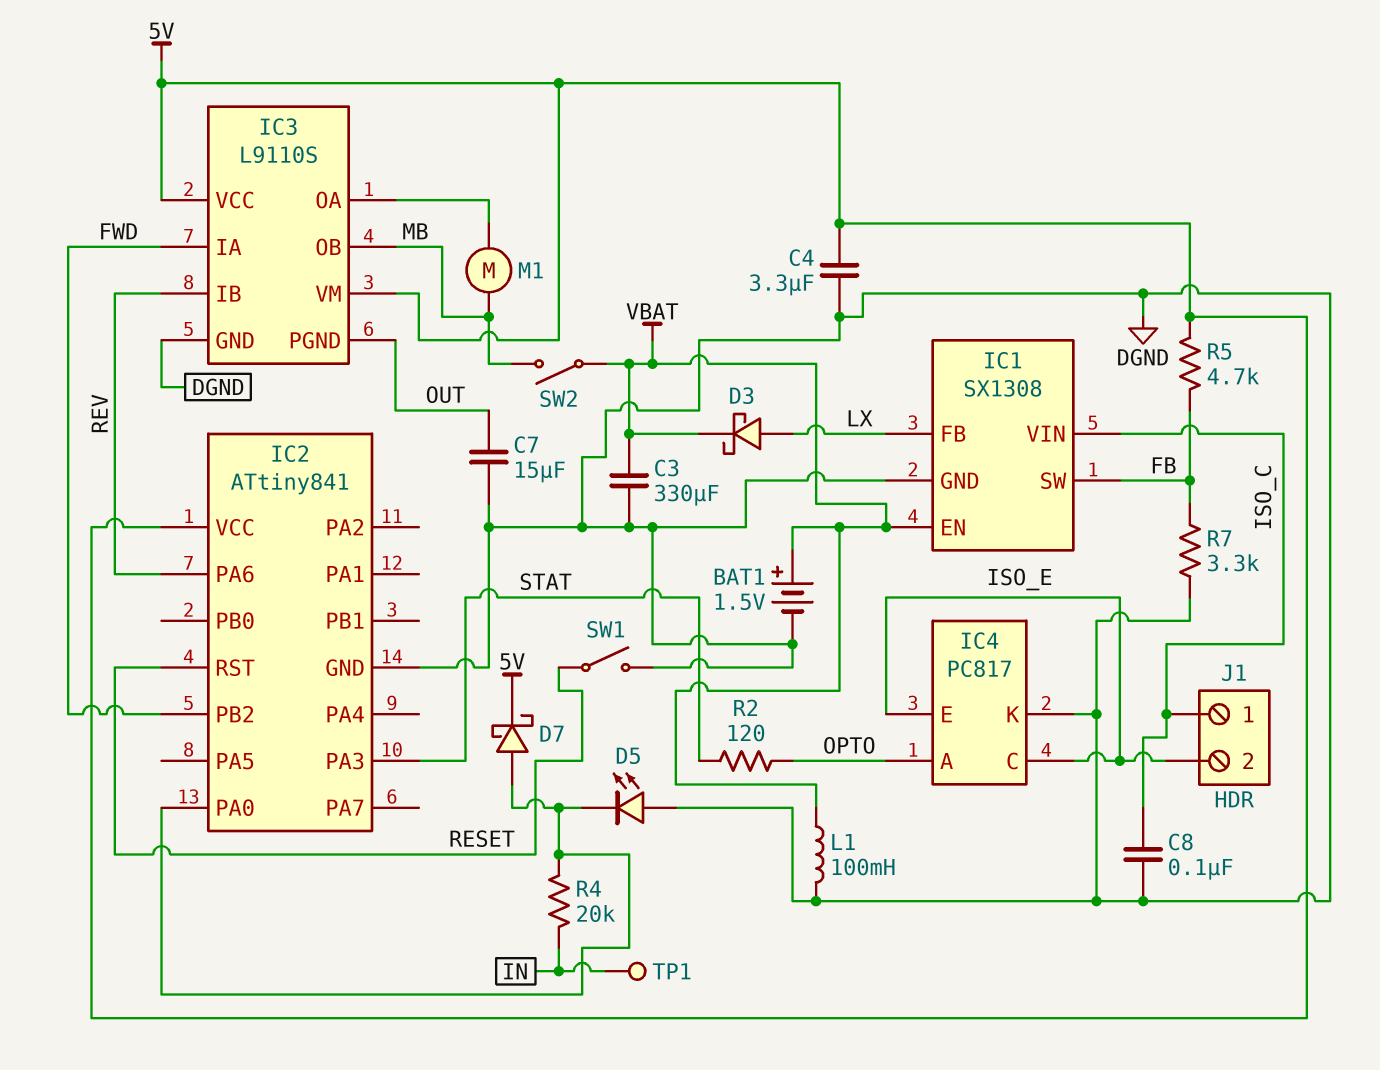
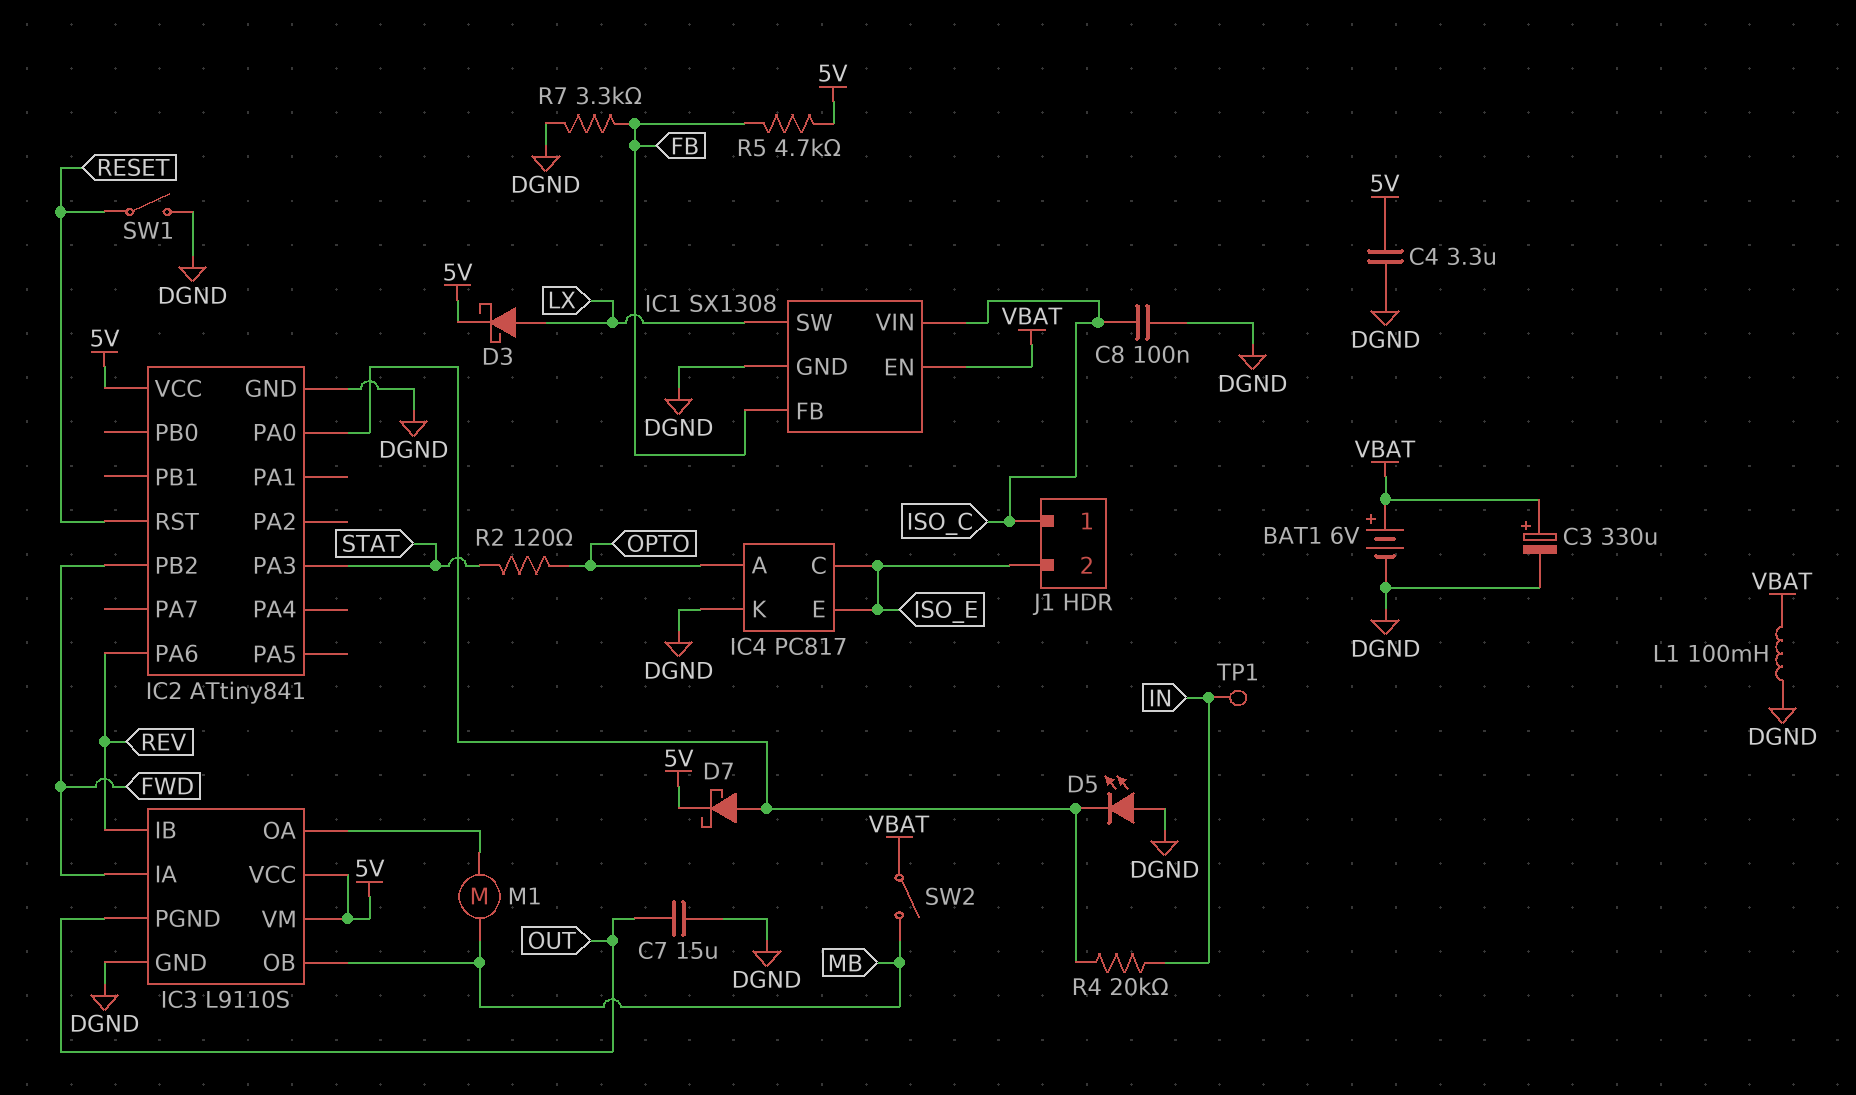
BAT1: 1.5V (plus VBAT, minus DGND) -> 6V (plus VBAT, minus DGND)
C3: 330uF (DGND, VBAT) -> 330uF (plus VBAT, minus DGND)
D3: schottky (A LX, K VBAT) -> schottky (A LX, K 5V)
IC1 pin FB: LX -> FB
IC1 pin SW: FB -> LX

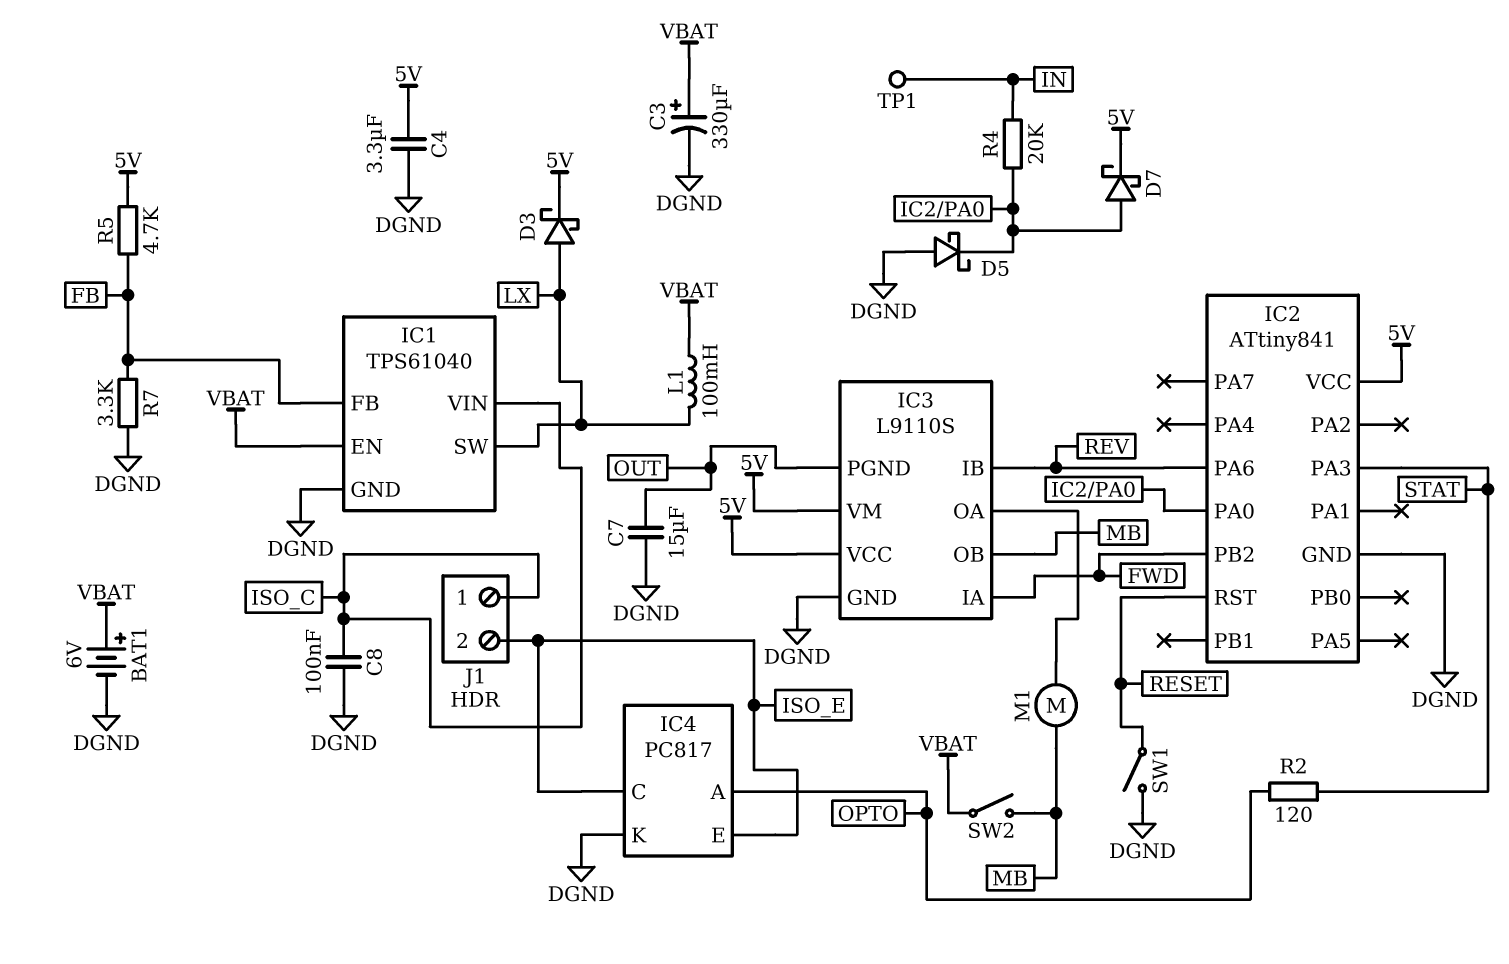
D5: LED (A DGND, K IC2/PA0) -> schottky (A DGND, K IC2/PA0)
IC1: SX1308 -> TPS61040
L1: 100mH (DGND, VBAT) -> 100mH (LX, VBAT)

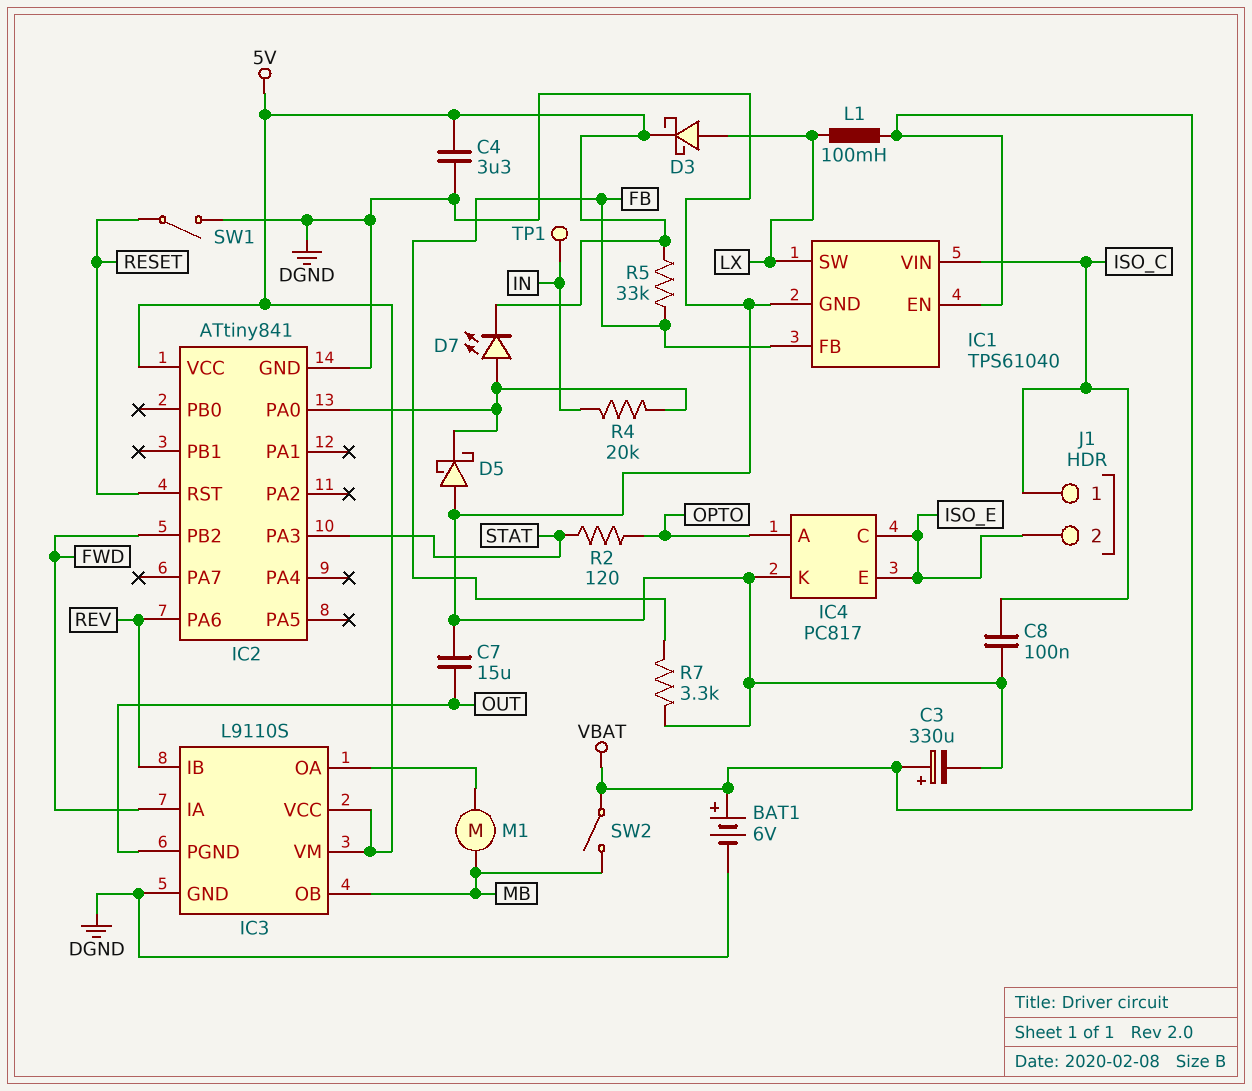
D7: schottky (A IC2/PA0, K 5V) -> LED (A IC2/PA0, K 5V)
R5: 4.7k (5V, FB) -> 33k (5V, FB)

